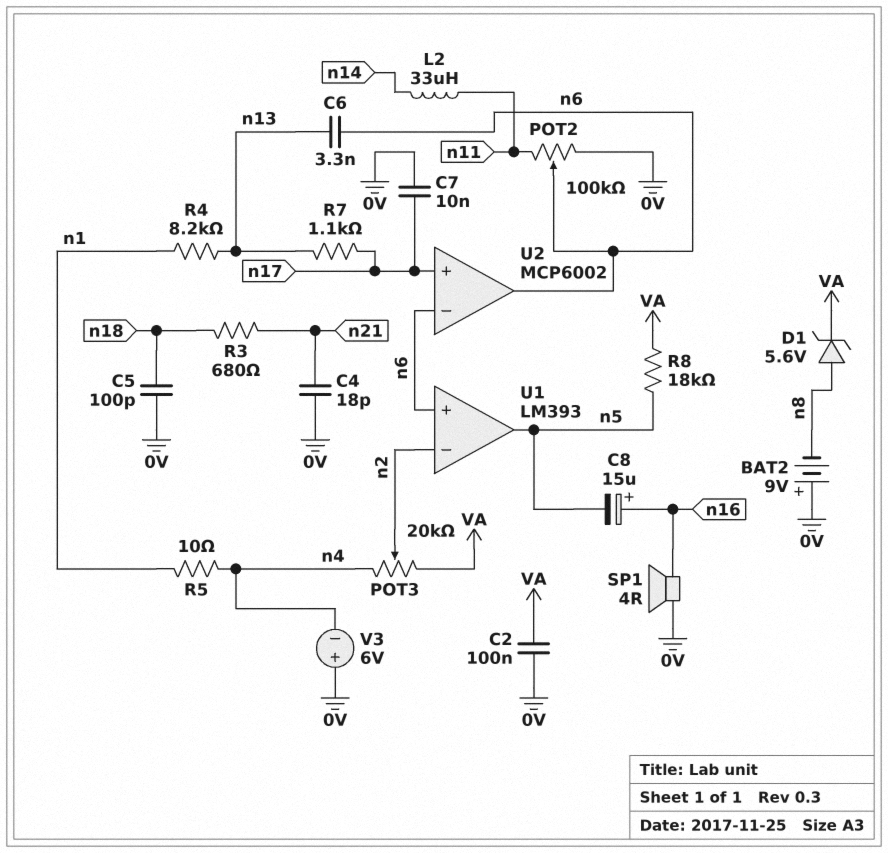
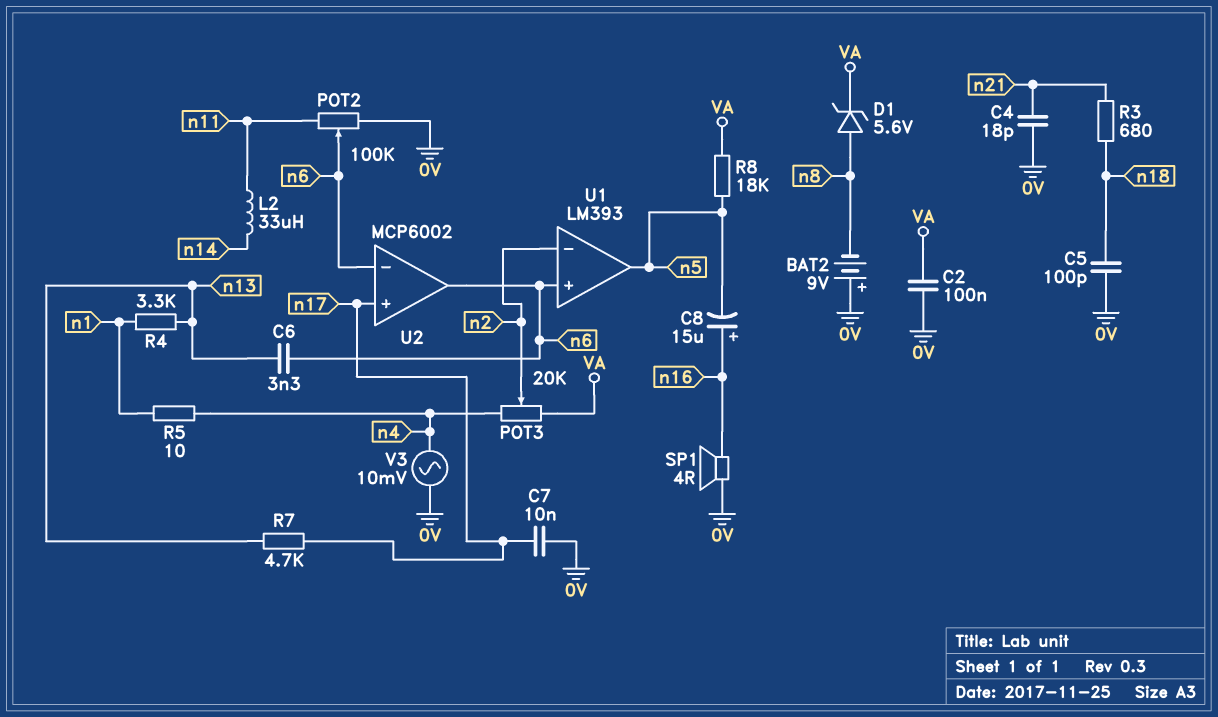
R4: 8.2k (n1, n13) -> 3.3k (n1, n13)
R7: 1.1k (n13, n17) -> 4.7k (n13, n17)
V3: 6V (plus 0V, minus n4) -> AC 10mV (0V, n4)

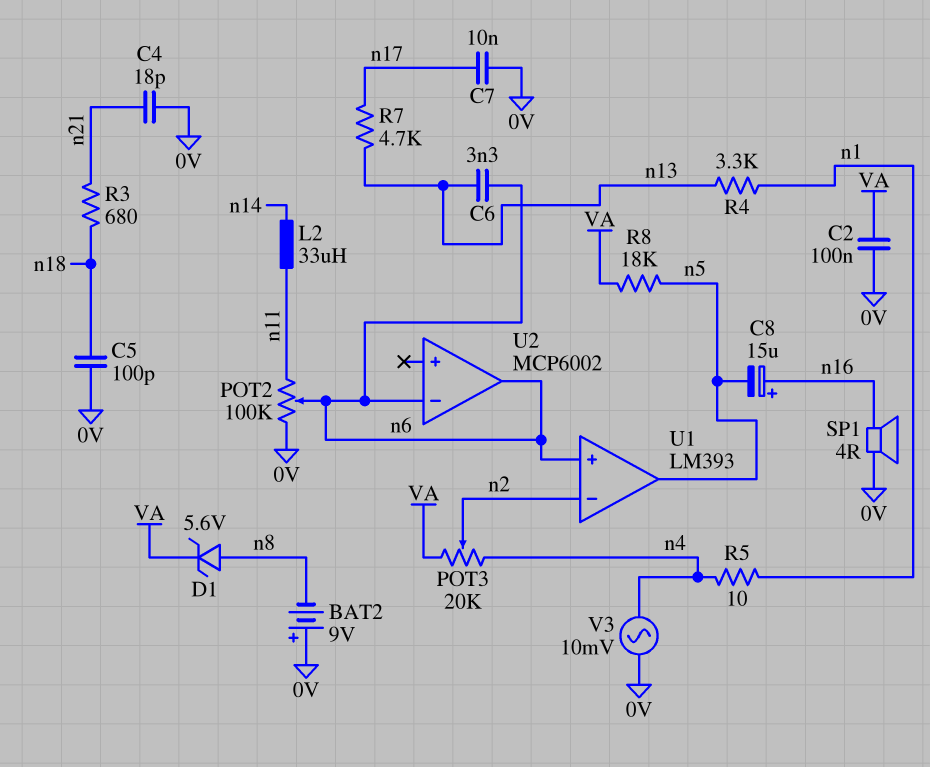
U2 pin in+: n17 -> none

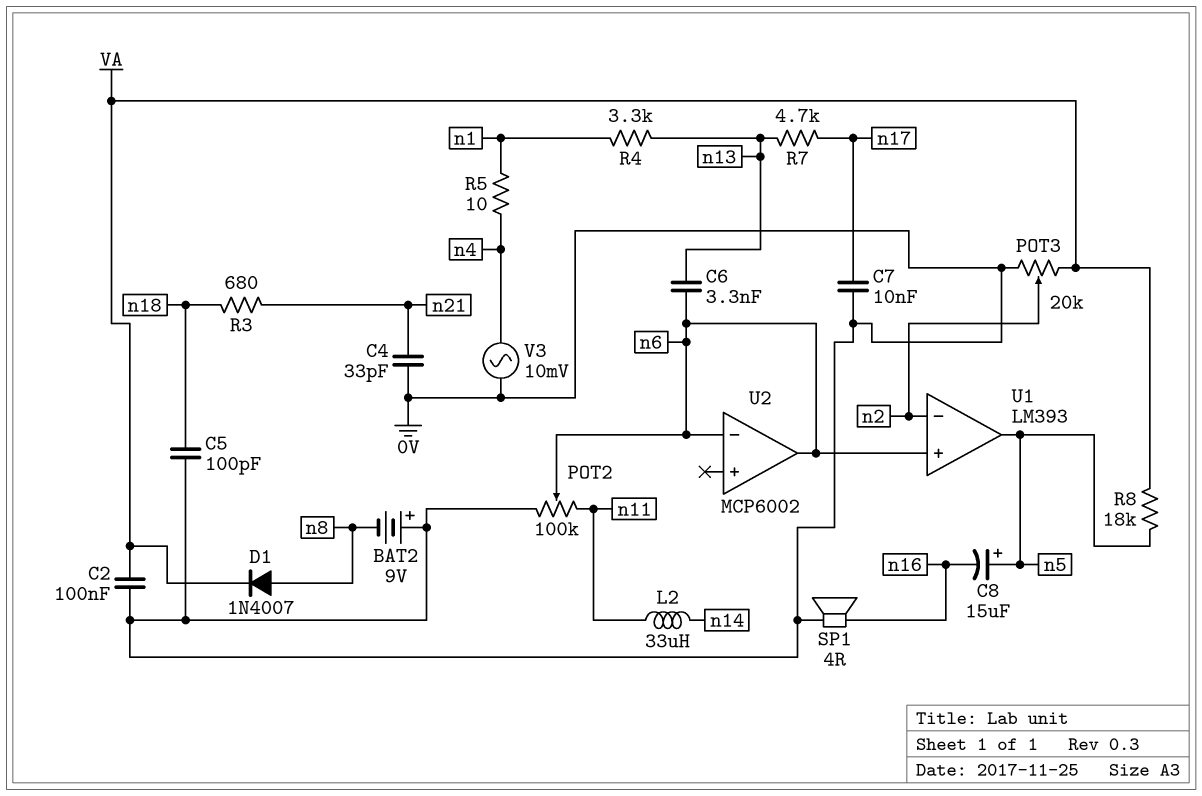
C4: 18pF (0V, n21) -> 33pF (0V, n21)
C8: 15uF (plus n16, minus n5) -> 15uF (plus n5, minus n16)
D1: zener 5.6V (A n8, K VA) -> diode 1N4007 (A n8, K VA)
POT3: 20k (VA, n4, wiper n2) -> 20k (0V, VA, wiper n2)

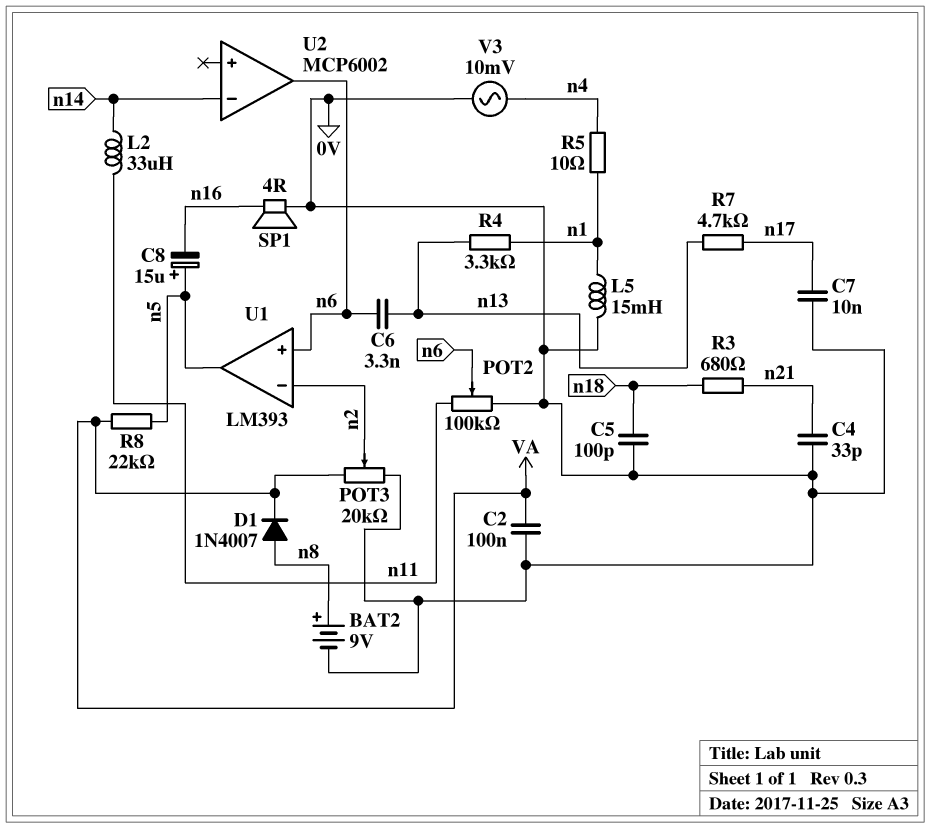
BAT2: 9V (plus 0V, minus n8) -> 9V (plus n8, minus 0V)
L5: none -> 15mH (0V, n1)
R8: 18k (VA, n5) -> 22k (VA, n5)
U2 pin in-: n6 -> n14

